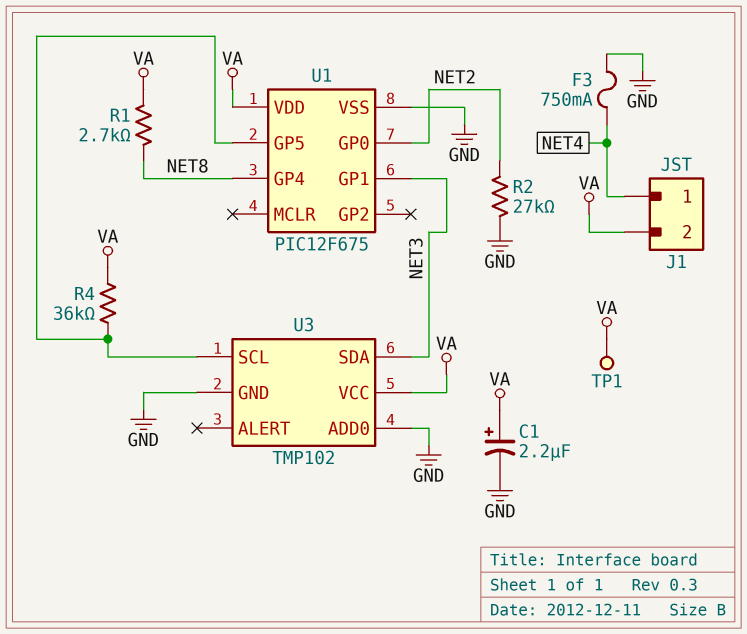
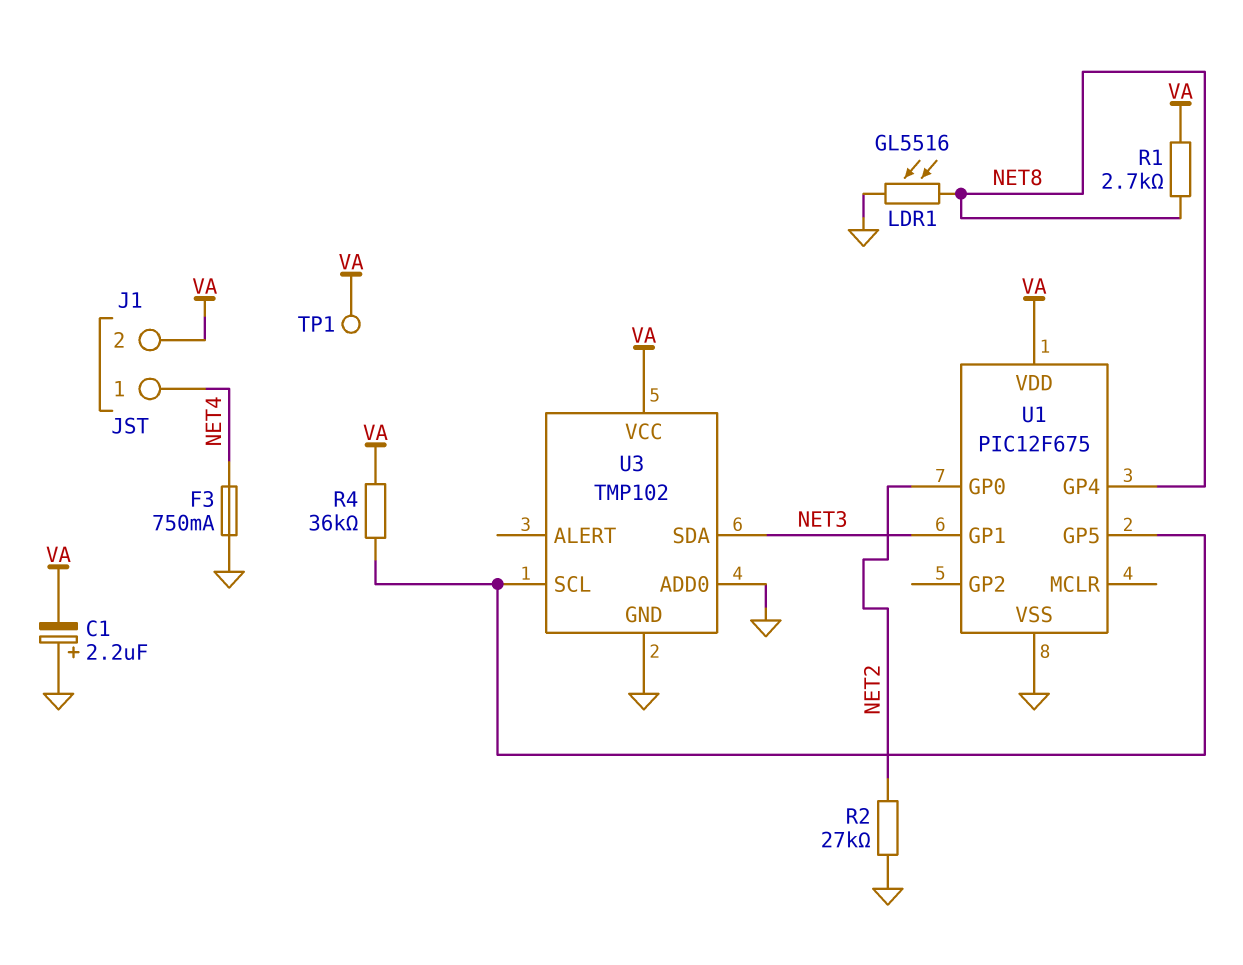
C1: 2.2uF (plus VA, minus GND) -> 2.2uF (plus GND, minus VA)
LDR1: none -> GL5516 (GND, NET8)

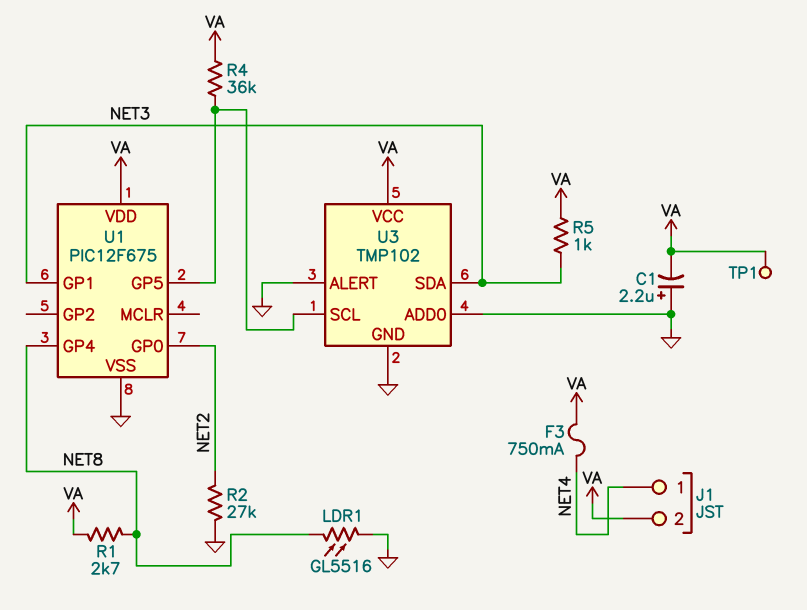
F3: 750mA (GND, NET4) -> 750mA (NET4, VA)
R5: none -> 1k (NET3, VA)
U3 pin ALERT: none -> GND

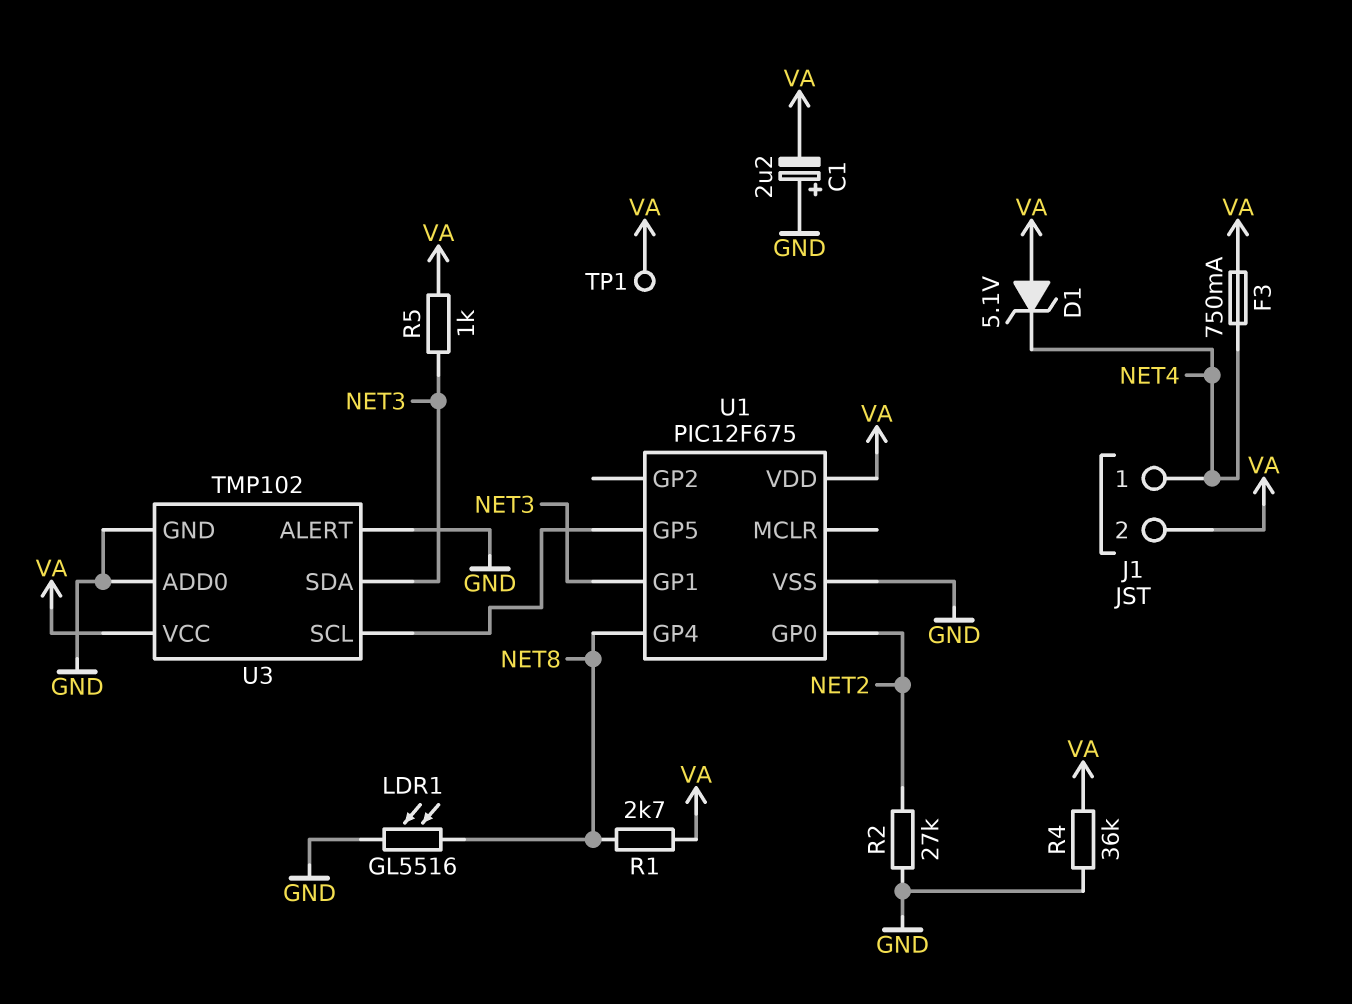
D1: none -> zener 5.1V (A VA, K NET4)
R4: 36k (U1/GP5, VA) -> 36k (GND, VA)

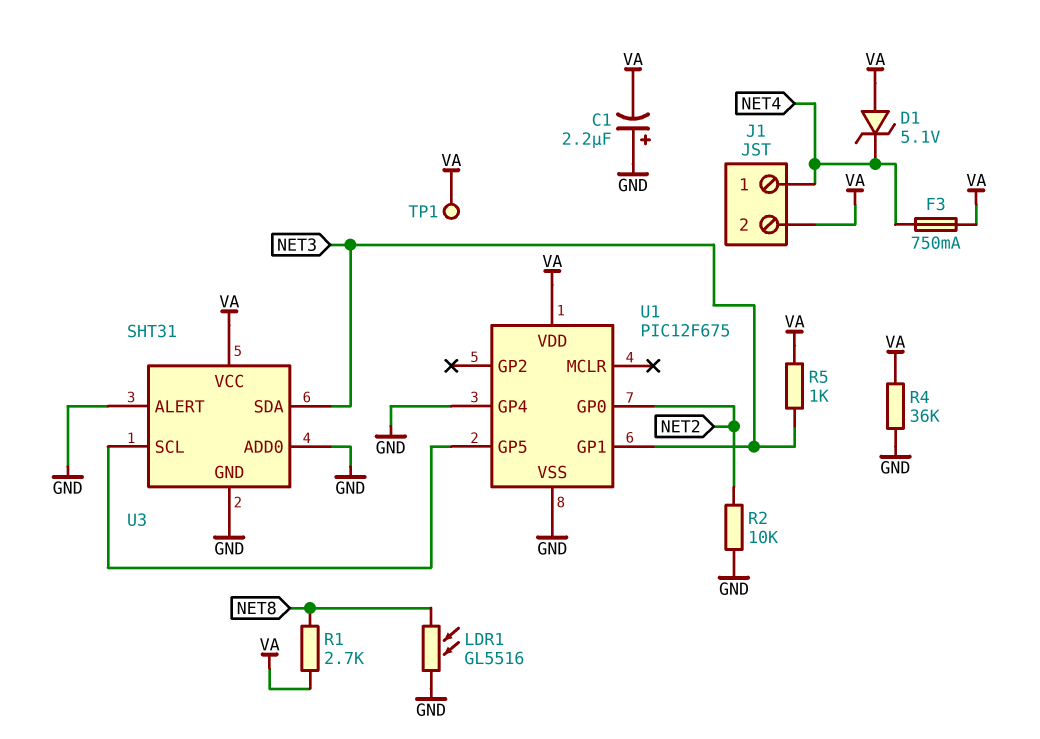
R2: 27k (GND, NET2) -> 10k (GND, NET2)
U1 pin GP4: NET8 -> GND
U3: TMP102 -> SHT31

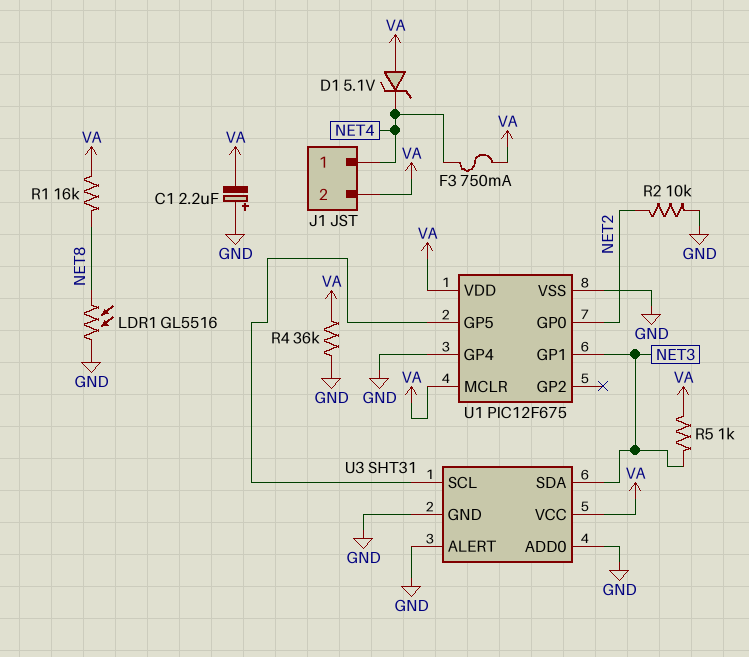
R1: 2.7k (NET8, VA) -> 16k (NET8, VA)
TP1: test point (VA) -> none
U1 pin MCLR: none -> VA

